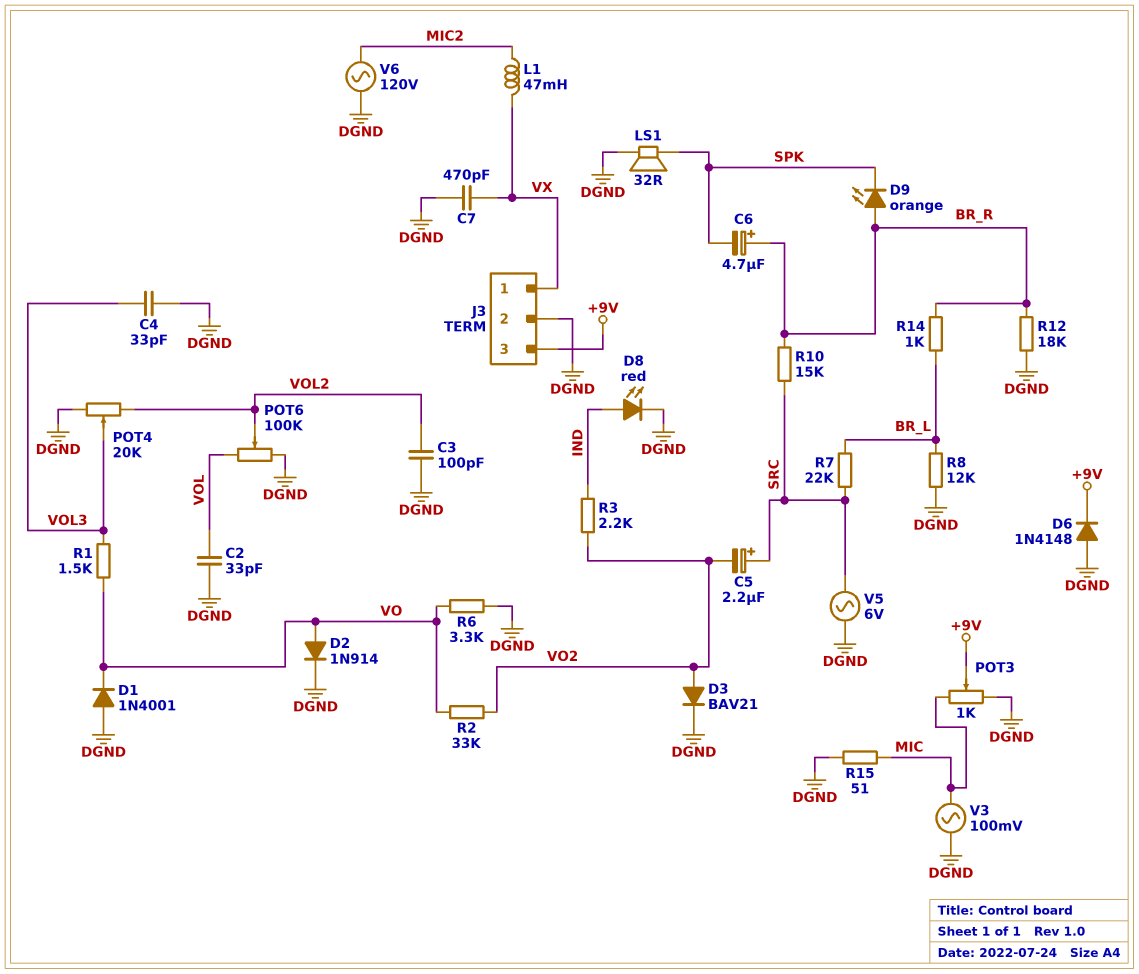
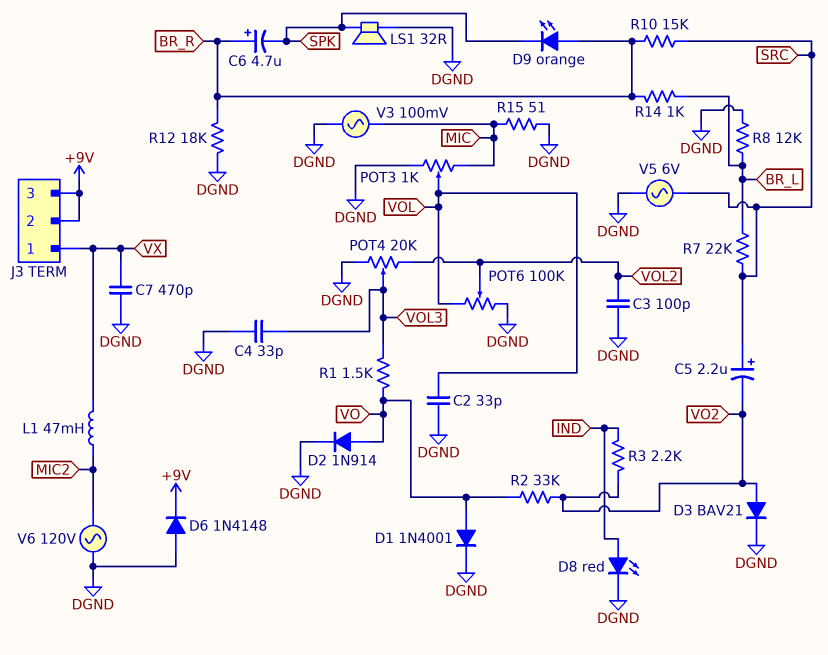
D1: diode 1N4001 (A DGND, K VO) -> diode 1N4001 (A VO, K DGND)
J3 pin 2: DGND -> +9V
POT3: 1k (DGND, MIC, wiper +9V) -> 1k (DGND, MIC, wiper VOL)
R6: 3.3k (DGND, VO) -> none

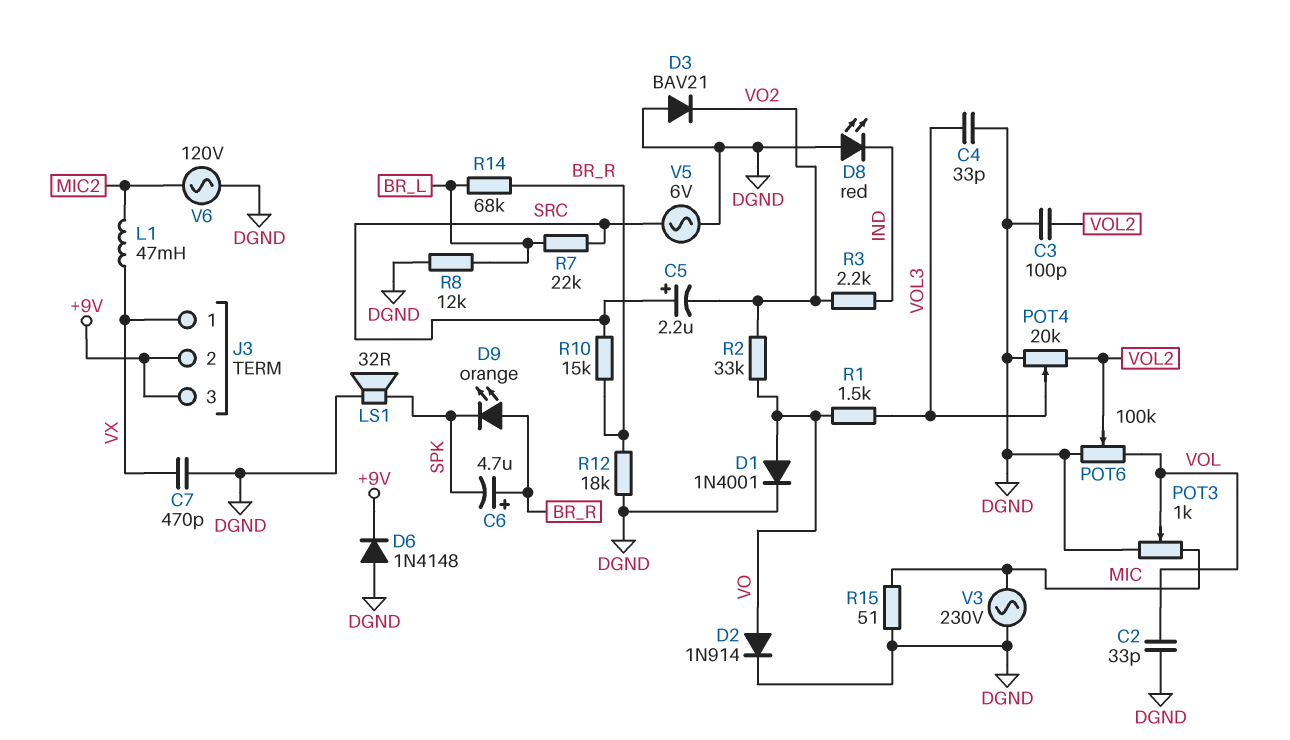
D3: diode BAV21 (A VO2, K DGND) -> diode BAV21 (A DGND, K VO2)
D8: LED red (A IND, K DGND) -> LED red (A DGND, K IND)
R14: 1k (BR_L, BR_R) -> 68k (BR_L, BR_R)
V3: AC 100mV (DGND, MIC) -> AC 230V (DGND, MIC)

